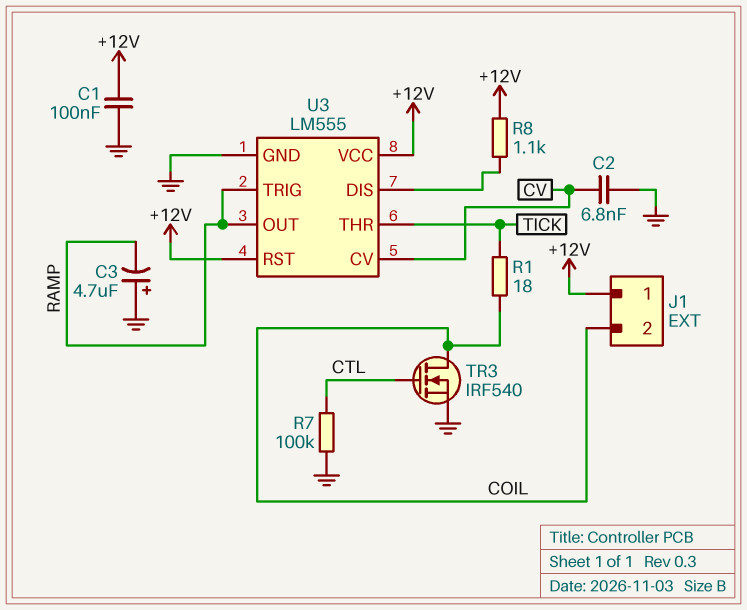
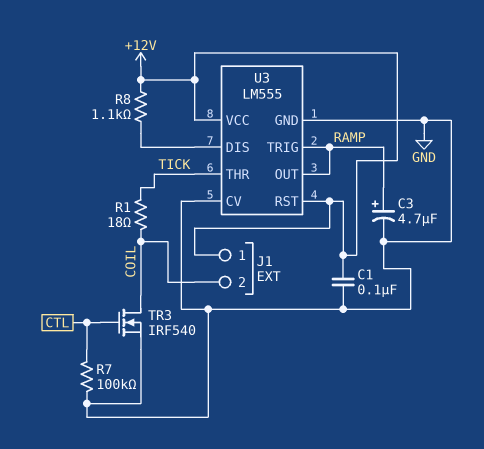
C2: 6.8nF (CV, GND) -> none
C3: 4.7uF (plus GND, minus RAMP) -> 4.7uF (plus RAMP, minus GND)
U3 pin CV: CV -> GND

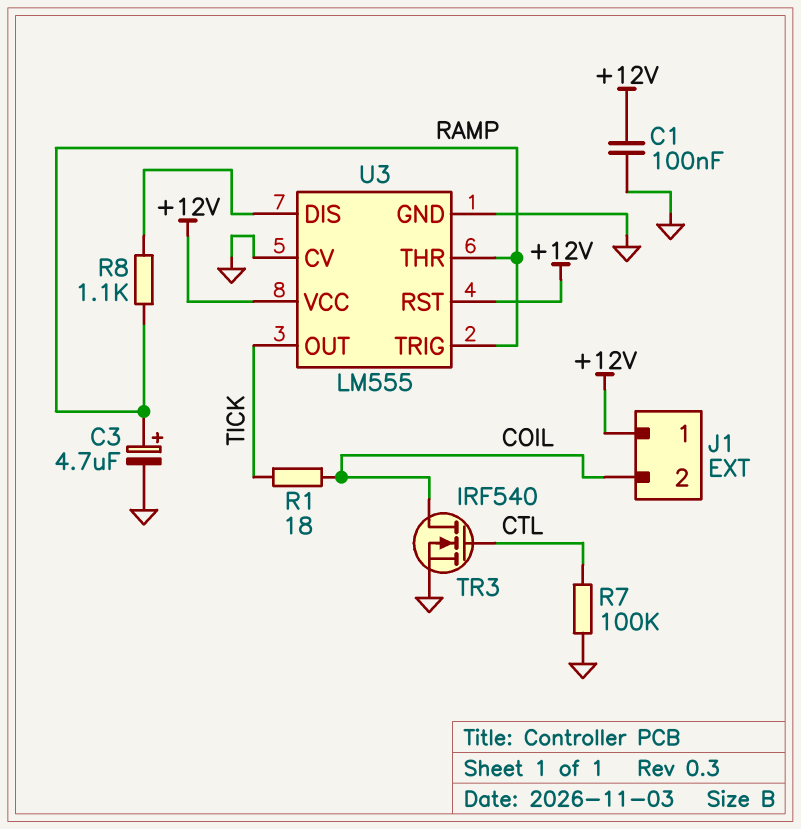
R8: 1.1k (+12V, U3/DIS) -> 1.1k (RAMP, U3/DIS)
U3 pin OUT: RAMP -> TICK
U3 pin THR: TICK -> RAMP

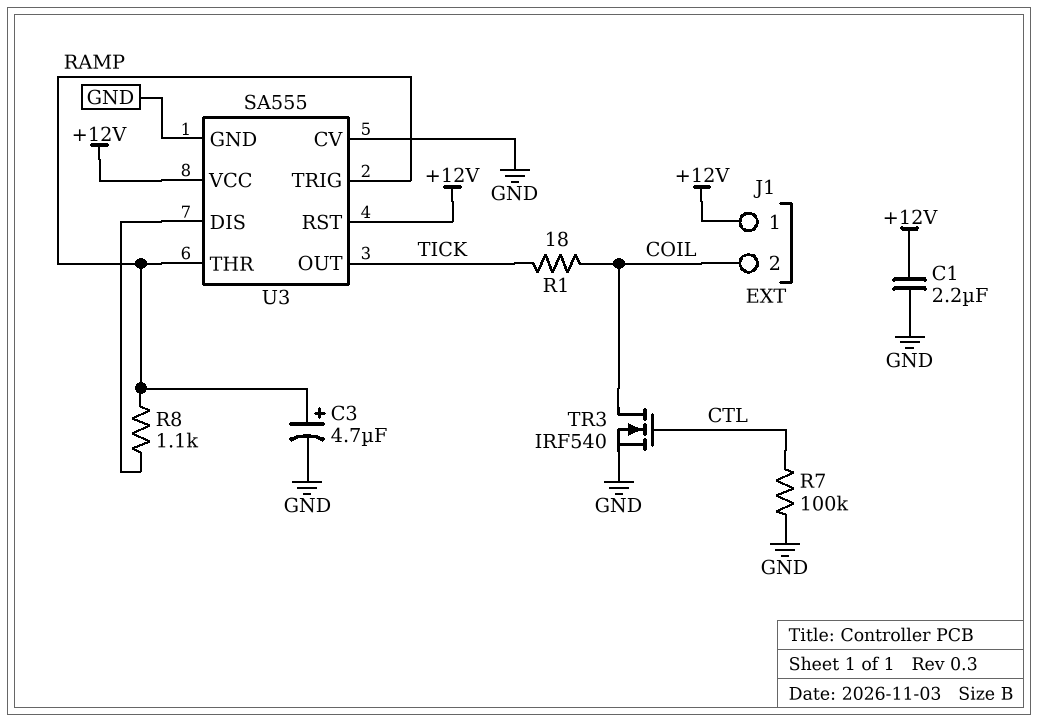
C1: 100nF (+12V, GND) -> 2.2uF (+12V, GND)
U3: LM555 -> SA555

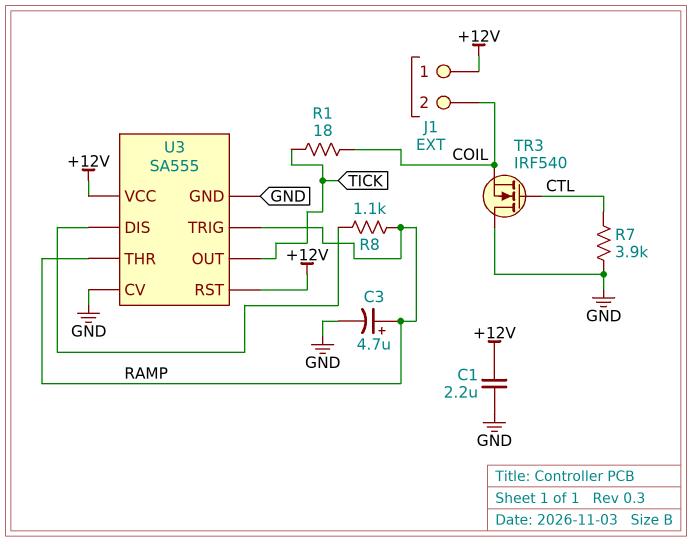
R7: 100k (CTL, GND) -> 3.9k (CTL, GND)
TR3: NMOS IRF540 (G CTL, D COIL, S GND) -> NMOS IRF540 (G CTL, D GND, S COIL)

